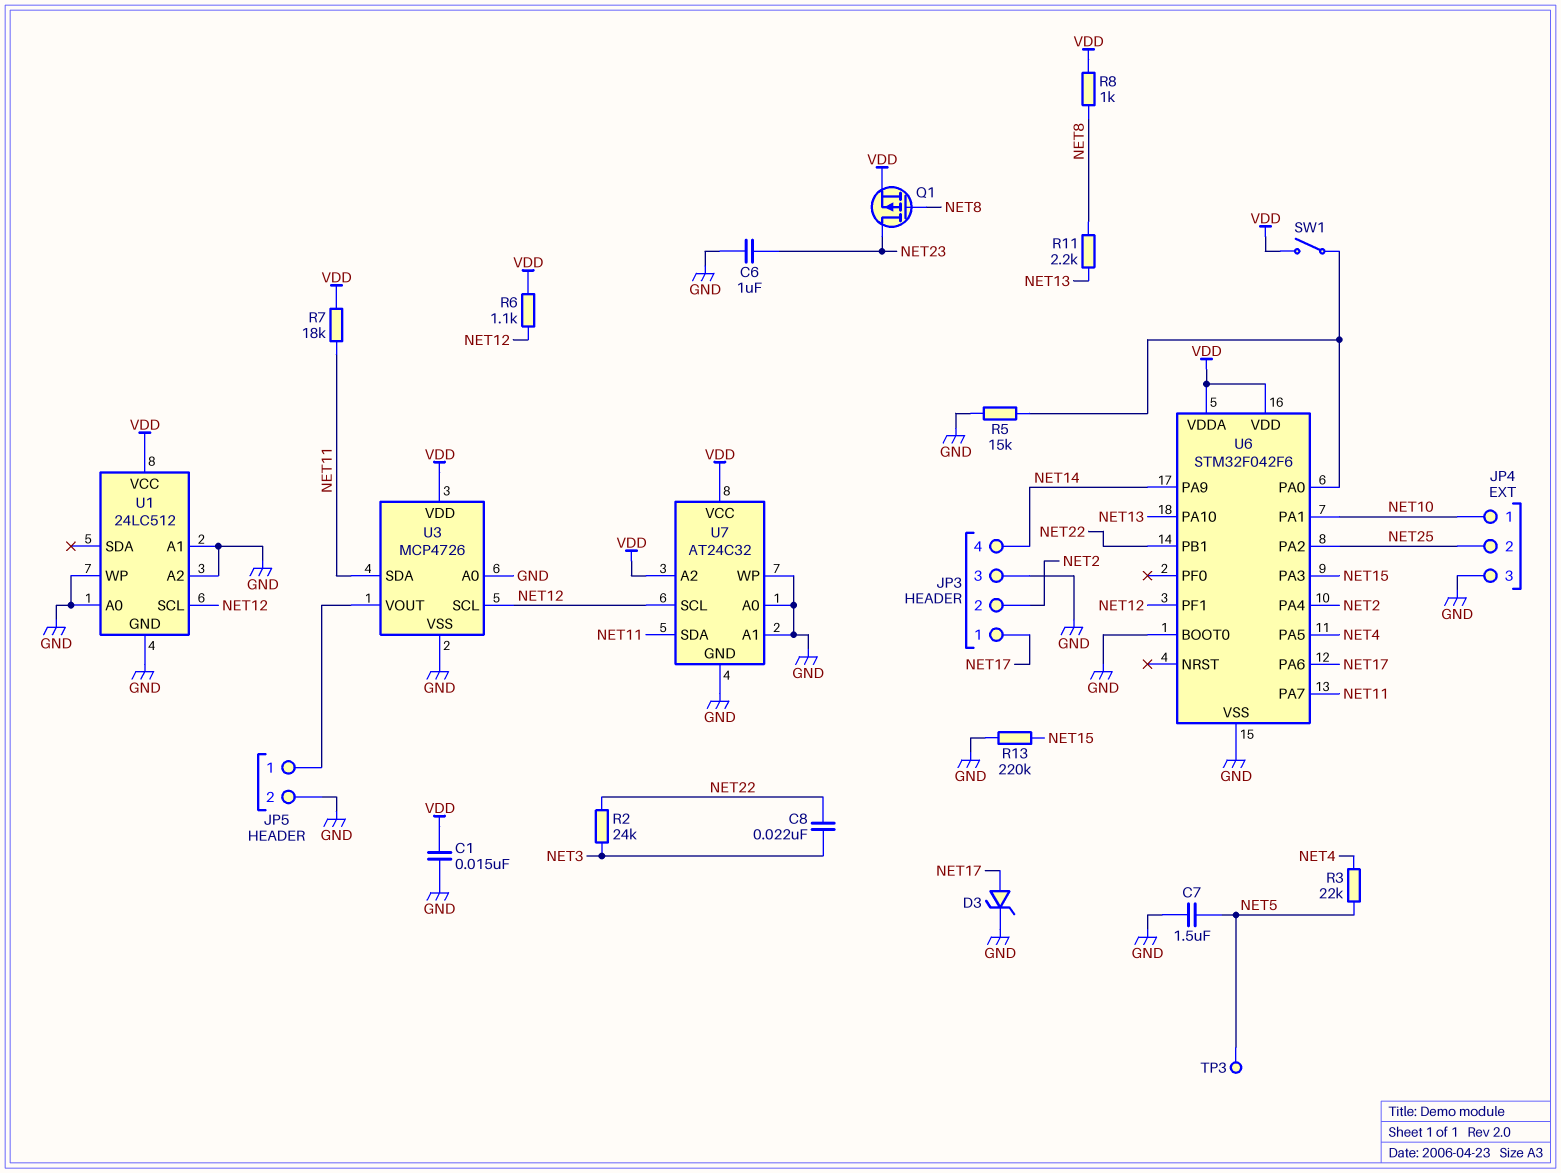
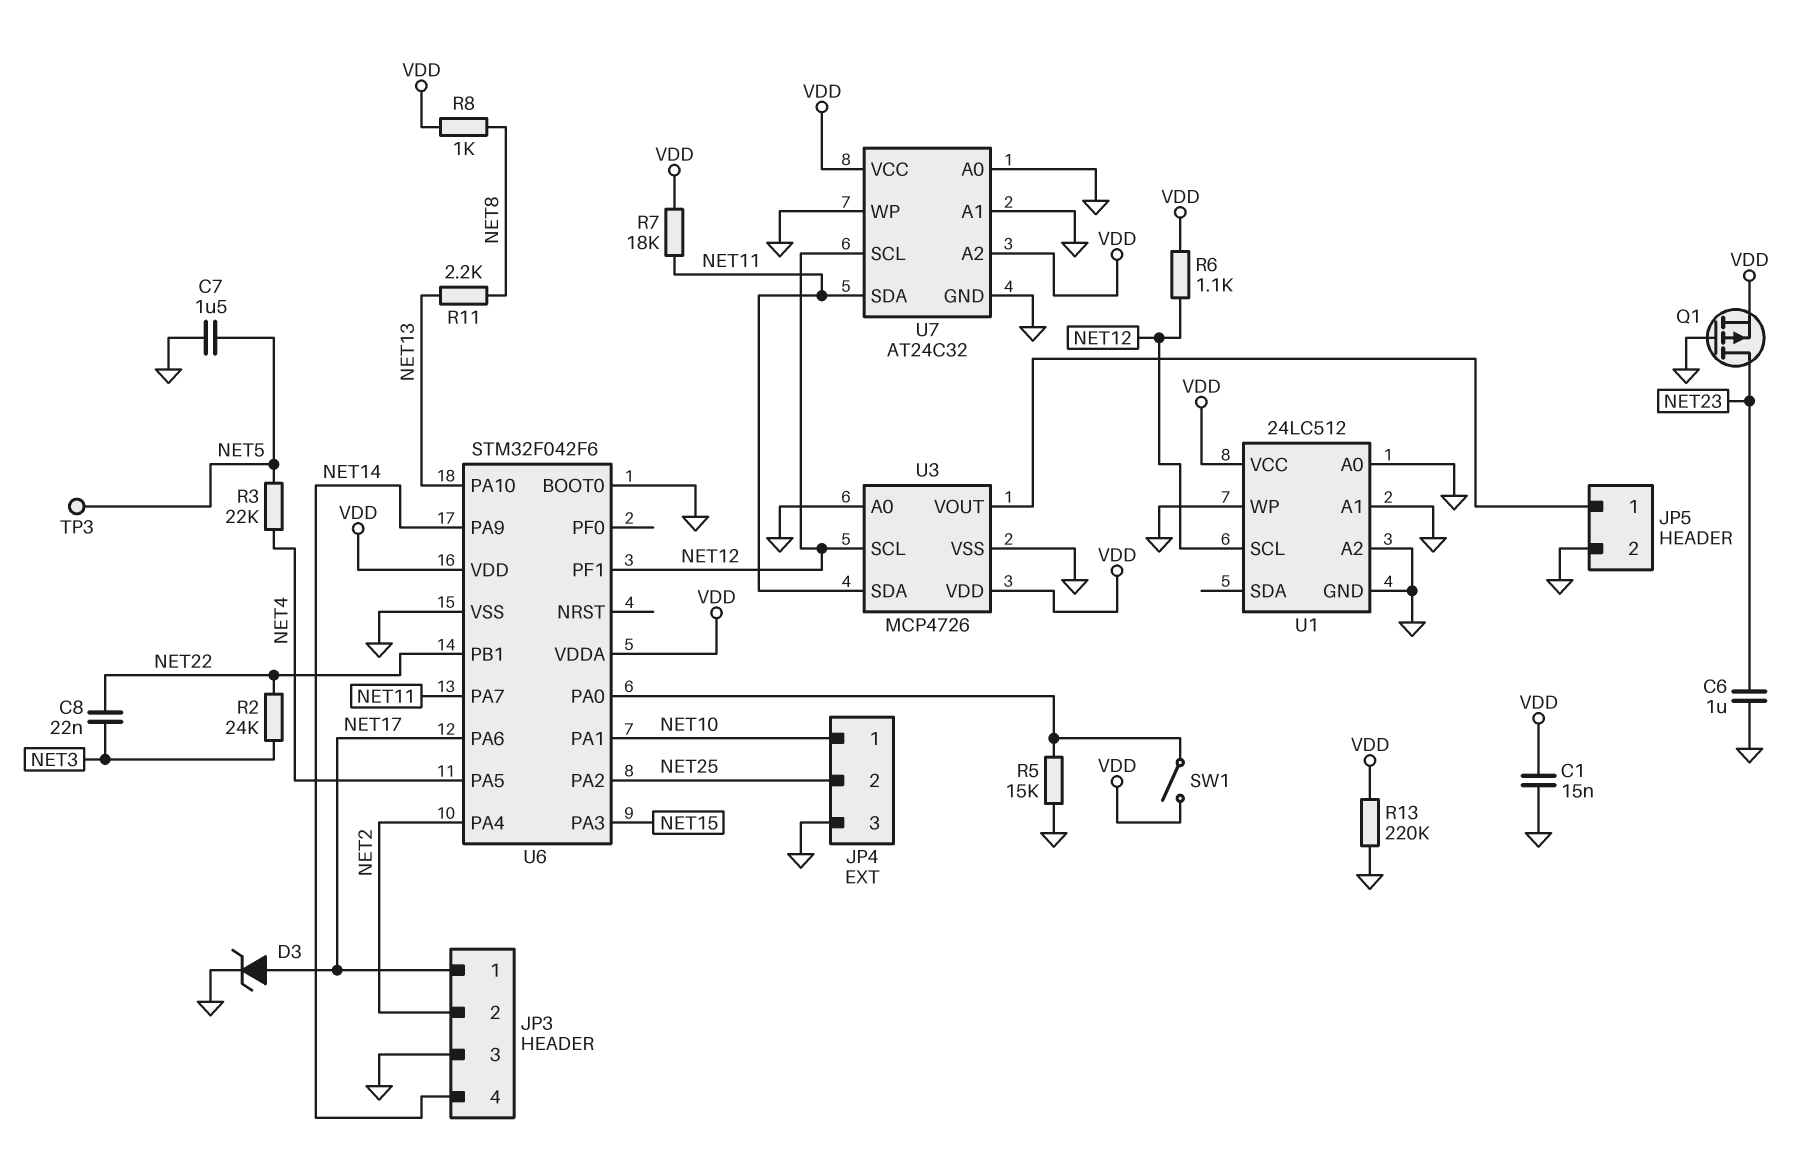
Q1: PMOS (G NET8, D NET23, S VDD) -> PMOS (G GND, D NET23, S VDD)
R13: 220k (GND, NET15) -> 220k (GND, VDD)

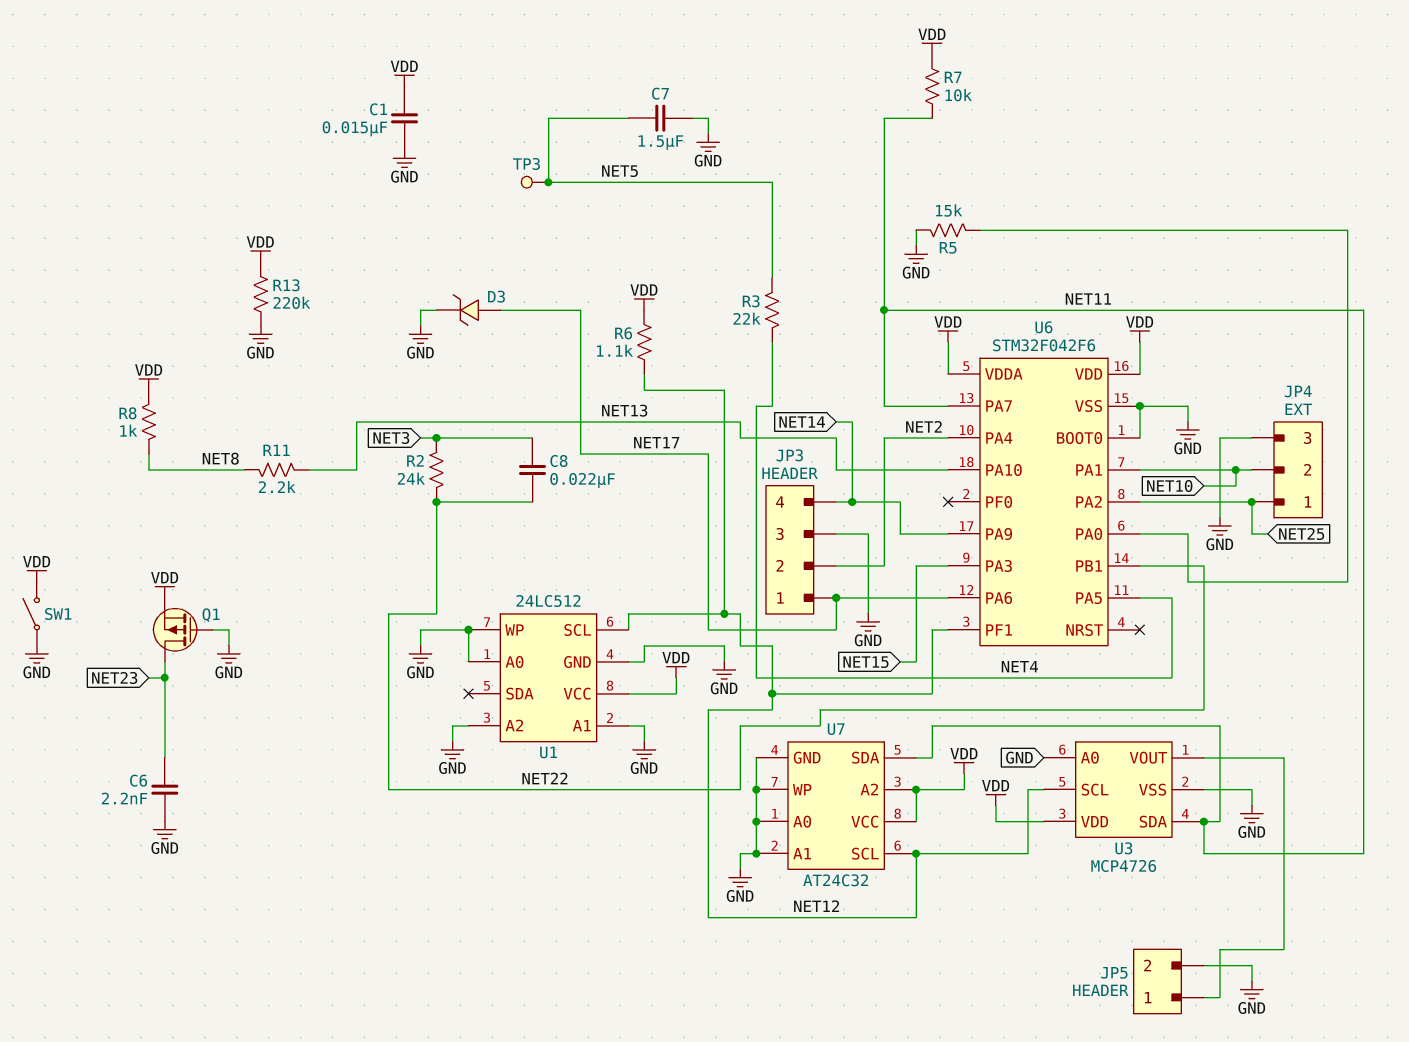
C6: 1uF (GND, NET23) -> 2.2nF (GND, NET23)
JP4 pin 1: NET10 -> NET25
JP4 pin 2: NET25 -> NET10
R7: 18k (NET11, VDD) -> 10k (NET11, VDD)
SW1: switch (U6/PA0, VDD) -> switch (GND, VDD)

